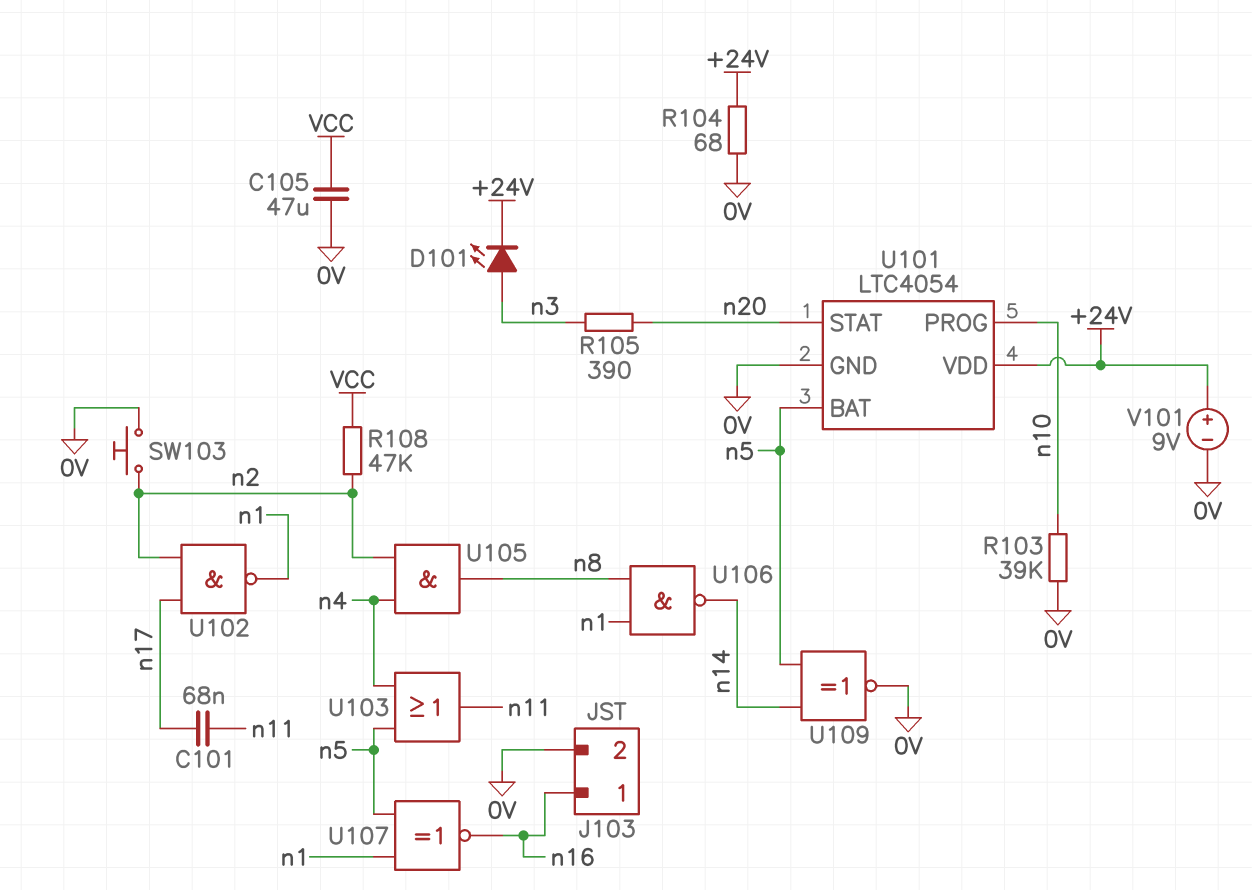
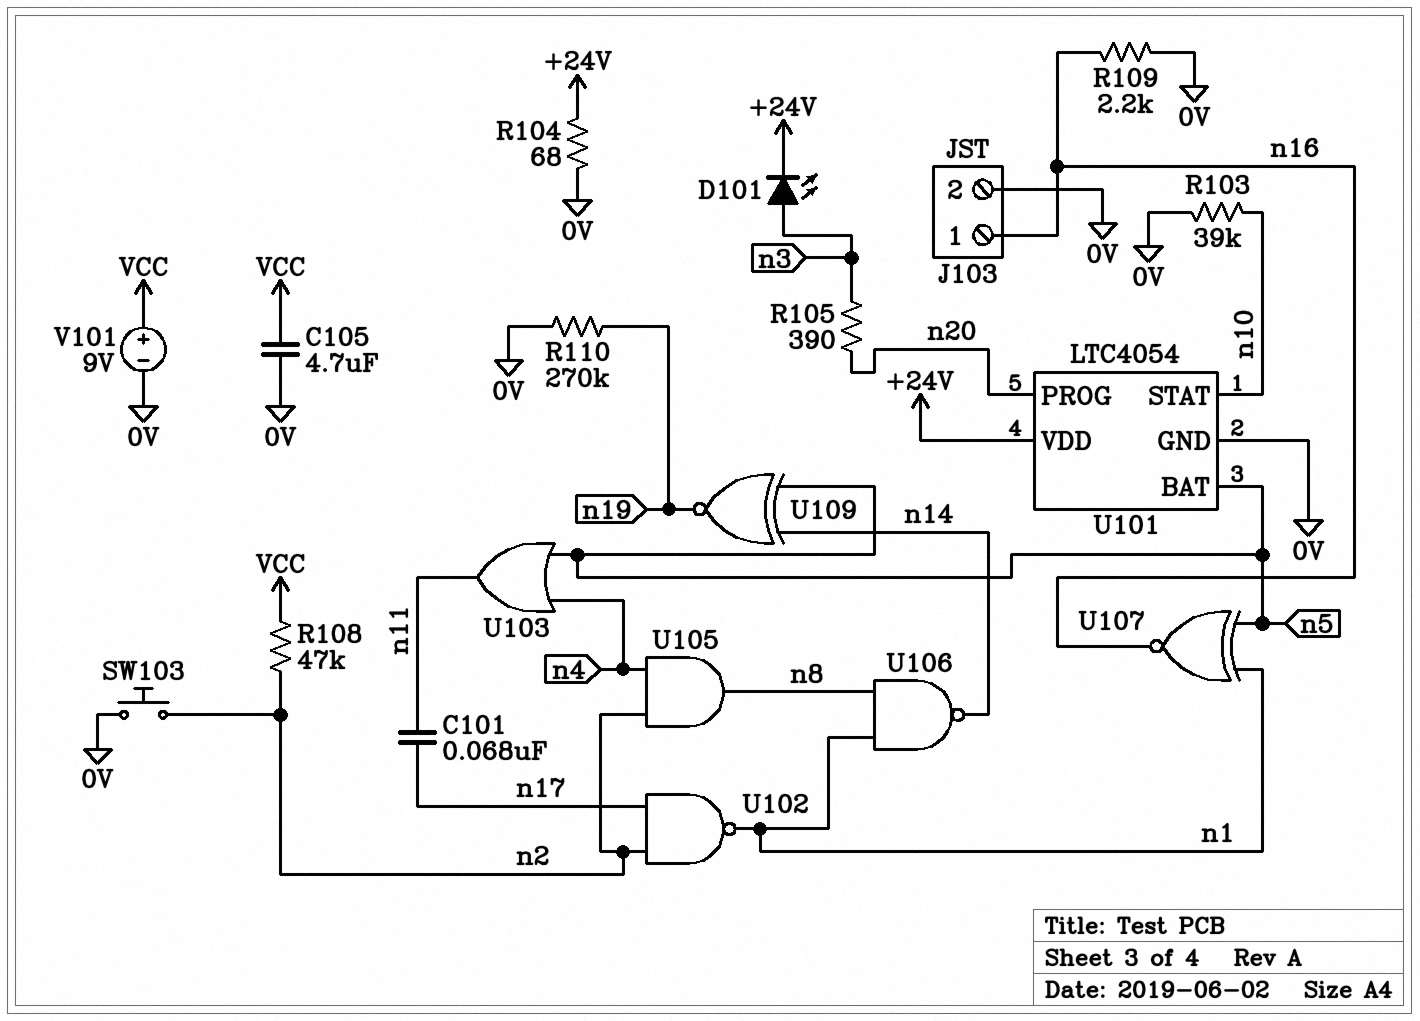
C105: 47uF (0V, VCC) -> 4.7uF (0V, VCC)
R109: none -> 2.2k (0V, n16)
R110: none -> 270k (0V, n19)
U101 pin PROG: n10 -> n20
U101 pin STAT: n20 -> n10
U109: XNOR (in n5, in n14, out 0V) -> XNOR (in n5, in n14, out n19)
V101: 9V (plus +24V, minus 0V) -> 9V (plus VCC, minus 0V)

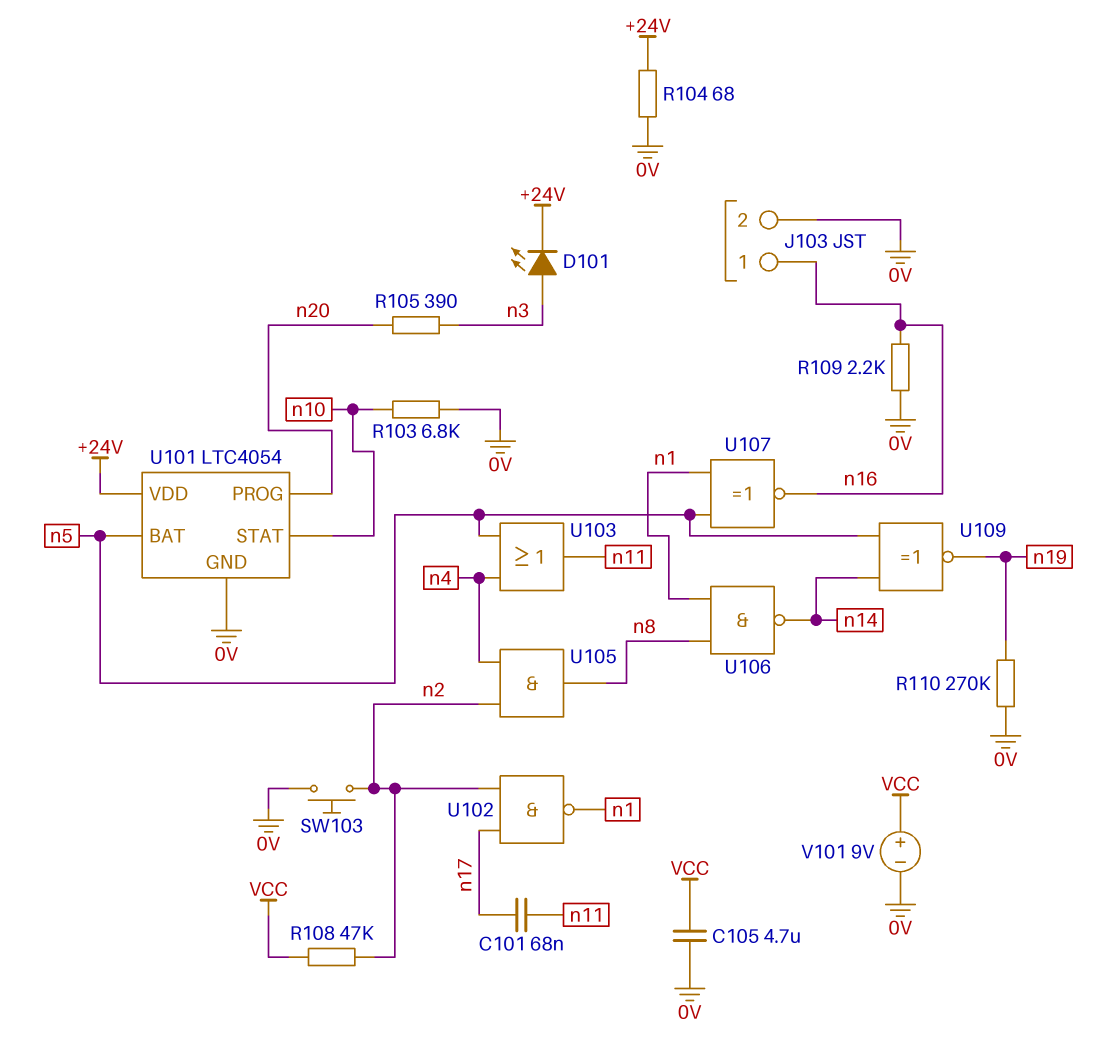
R103: 39k (0V, n10) -> 6.8k (0V, n10)

